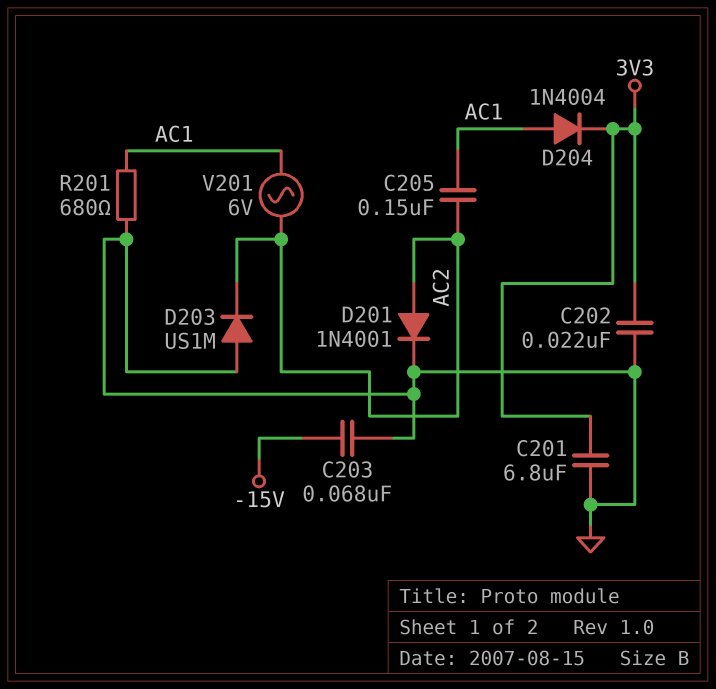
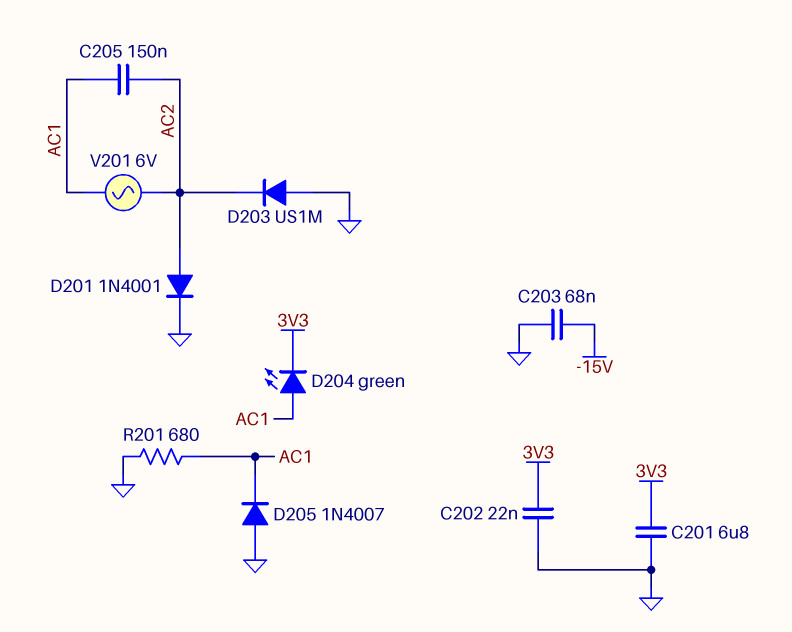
D204: diode 1N4004 (A AC1, K 3V3) -> LED green (A AC1, K 3V3)
D205: none -> diode 1N4007 (A GND, K AC1)

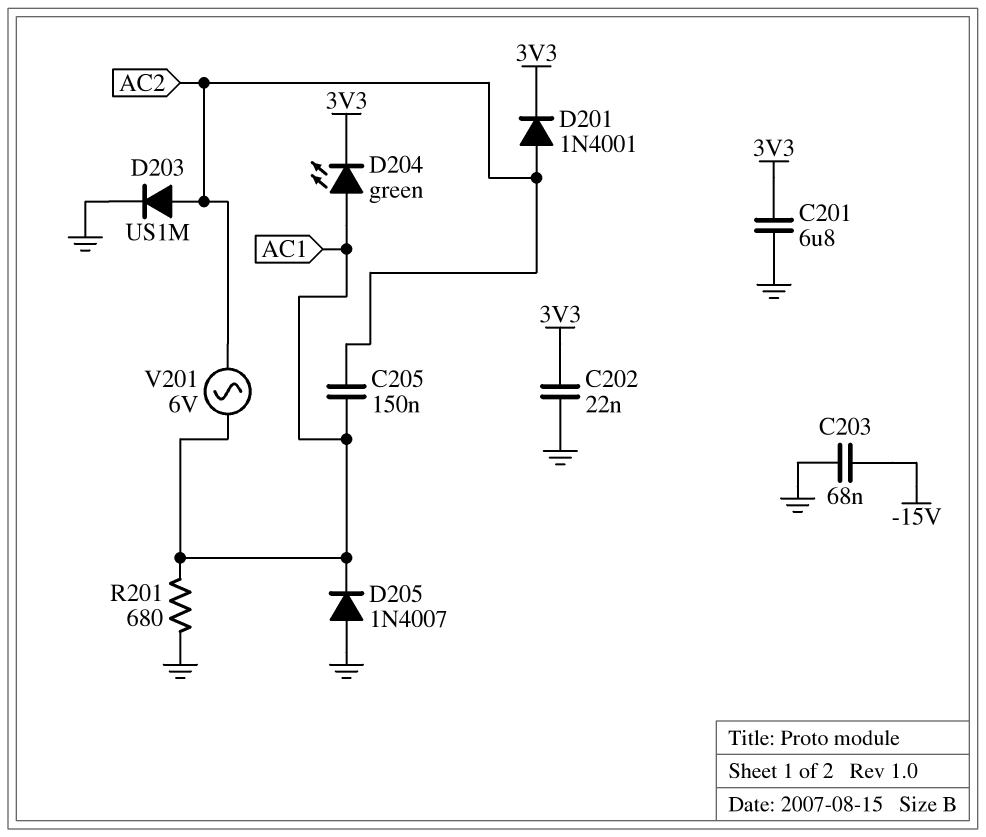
D201: diode 1N4001 (A AC2, K GND) -> diode 1N4001 (A AC2, K 3V3)
D203: diode US1M (A GND, K AC2) -> diode US1M (A AC2, K GND)

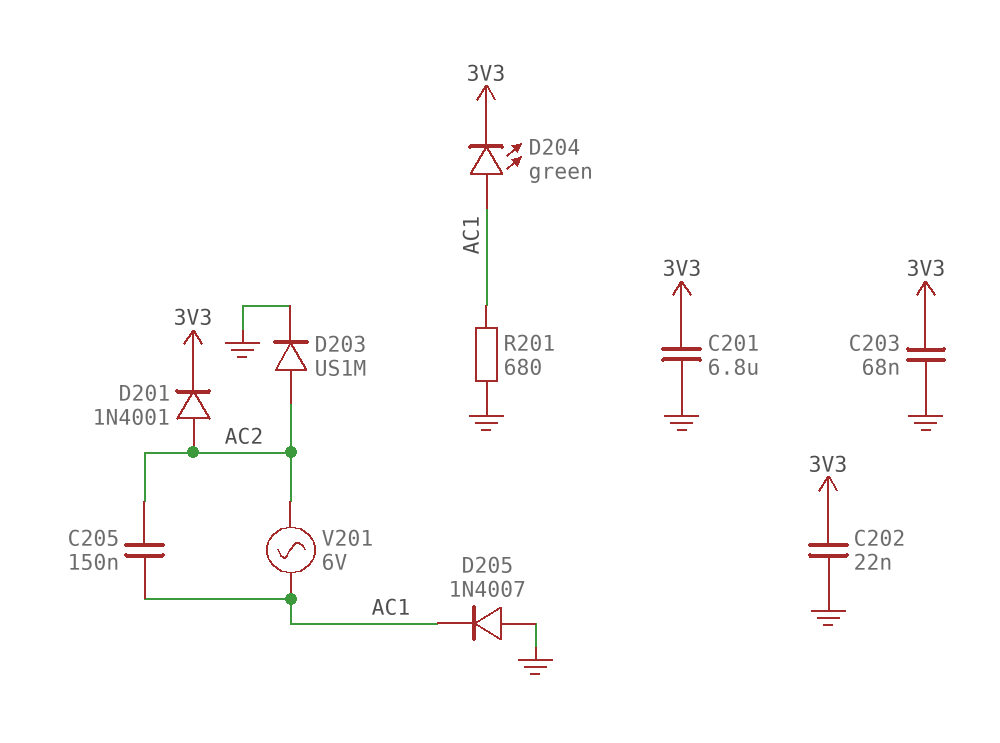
C203: 68nF (-15V, GND) -> 68nF (3V3, GND)

